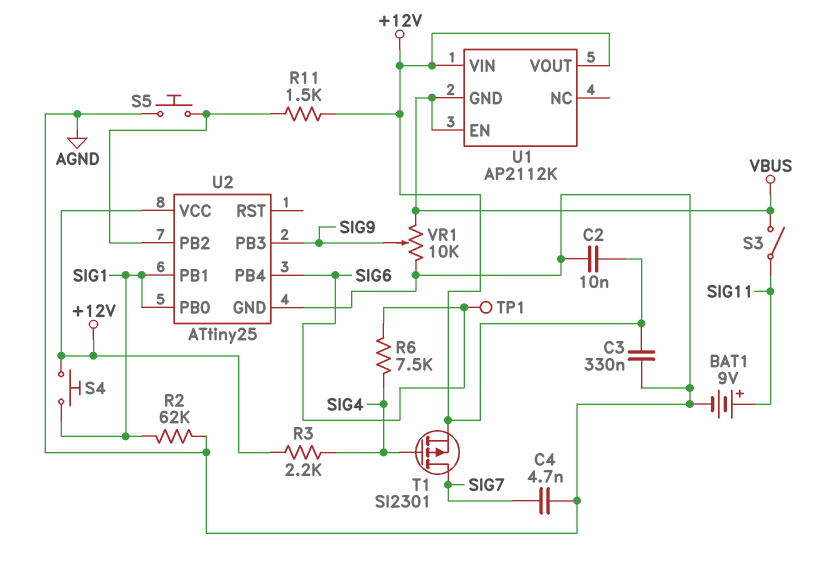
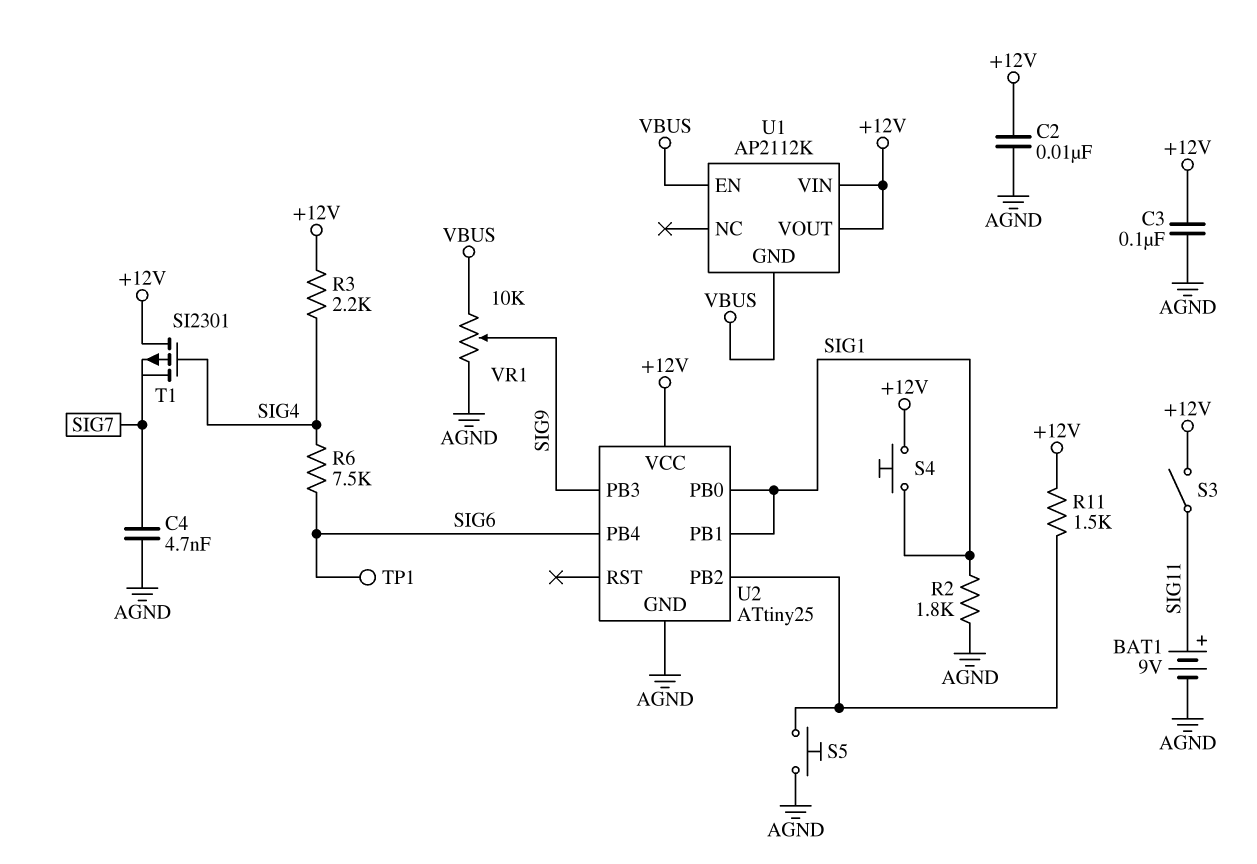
C3: 330nF (+12V, AGND) -> 100nF (+12V, AGND)
R2: 62k (AGND, SIG1) -> 1.8k (AGND, SIG1)
S3: switch (SIG11, VBUS) -> switch (+12V, SIG11)
T1: PMOS SI2301 (G SIG4, D SIG7, S +12V) -> PMOS SI2301 (G SIG4, D +12V, S SIG7)

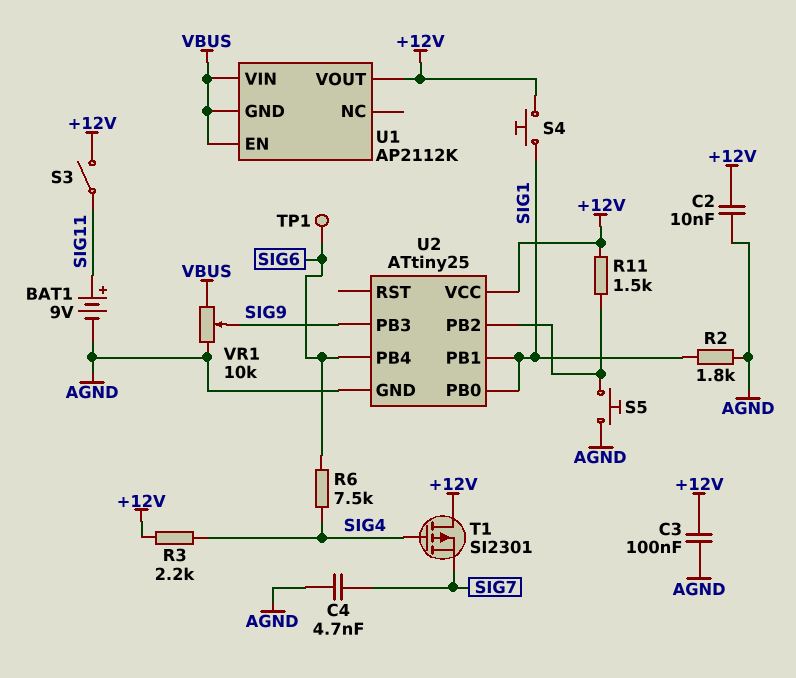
U1 pin VIN: +12V -> VBUS

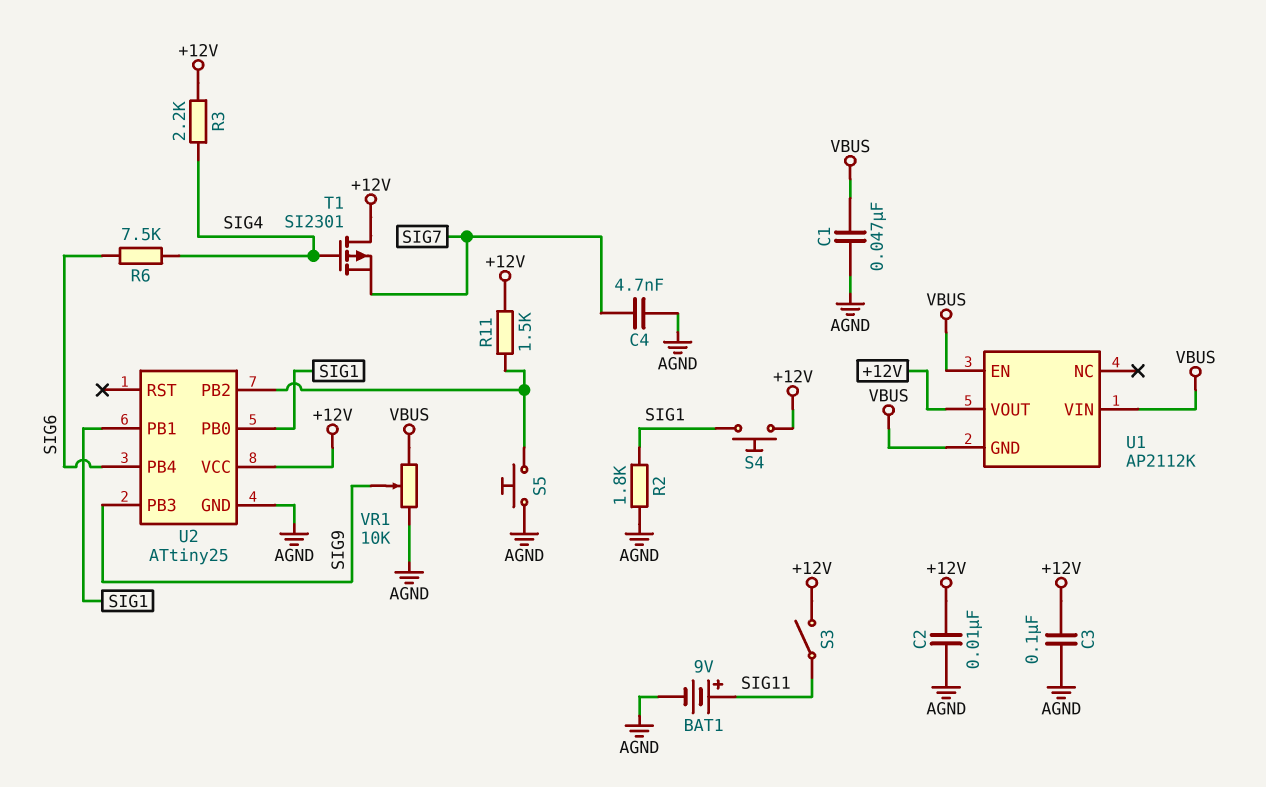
C1: none -> 47nF (AGND, VBUS)
TP1: test point (SIG6) -> none

